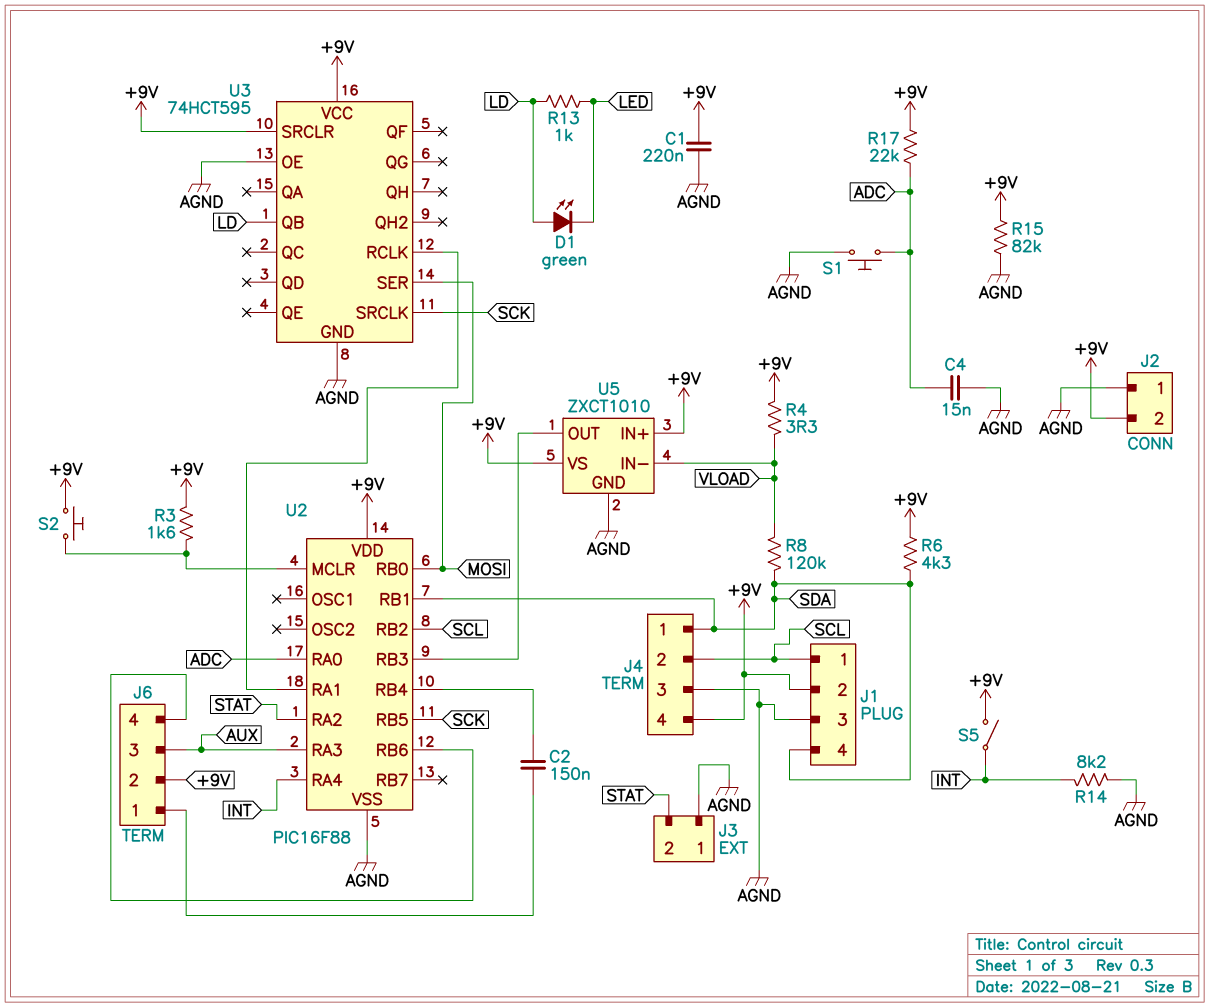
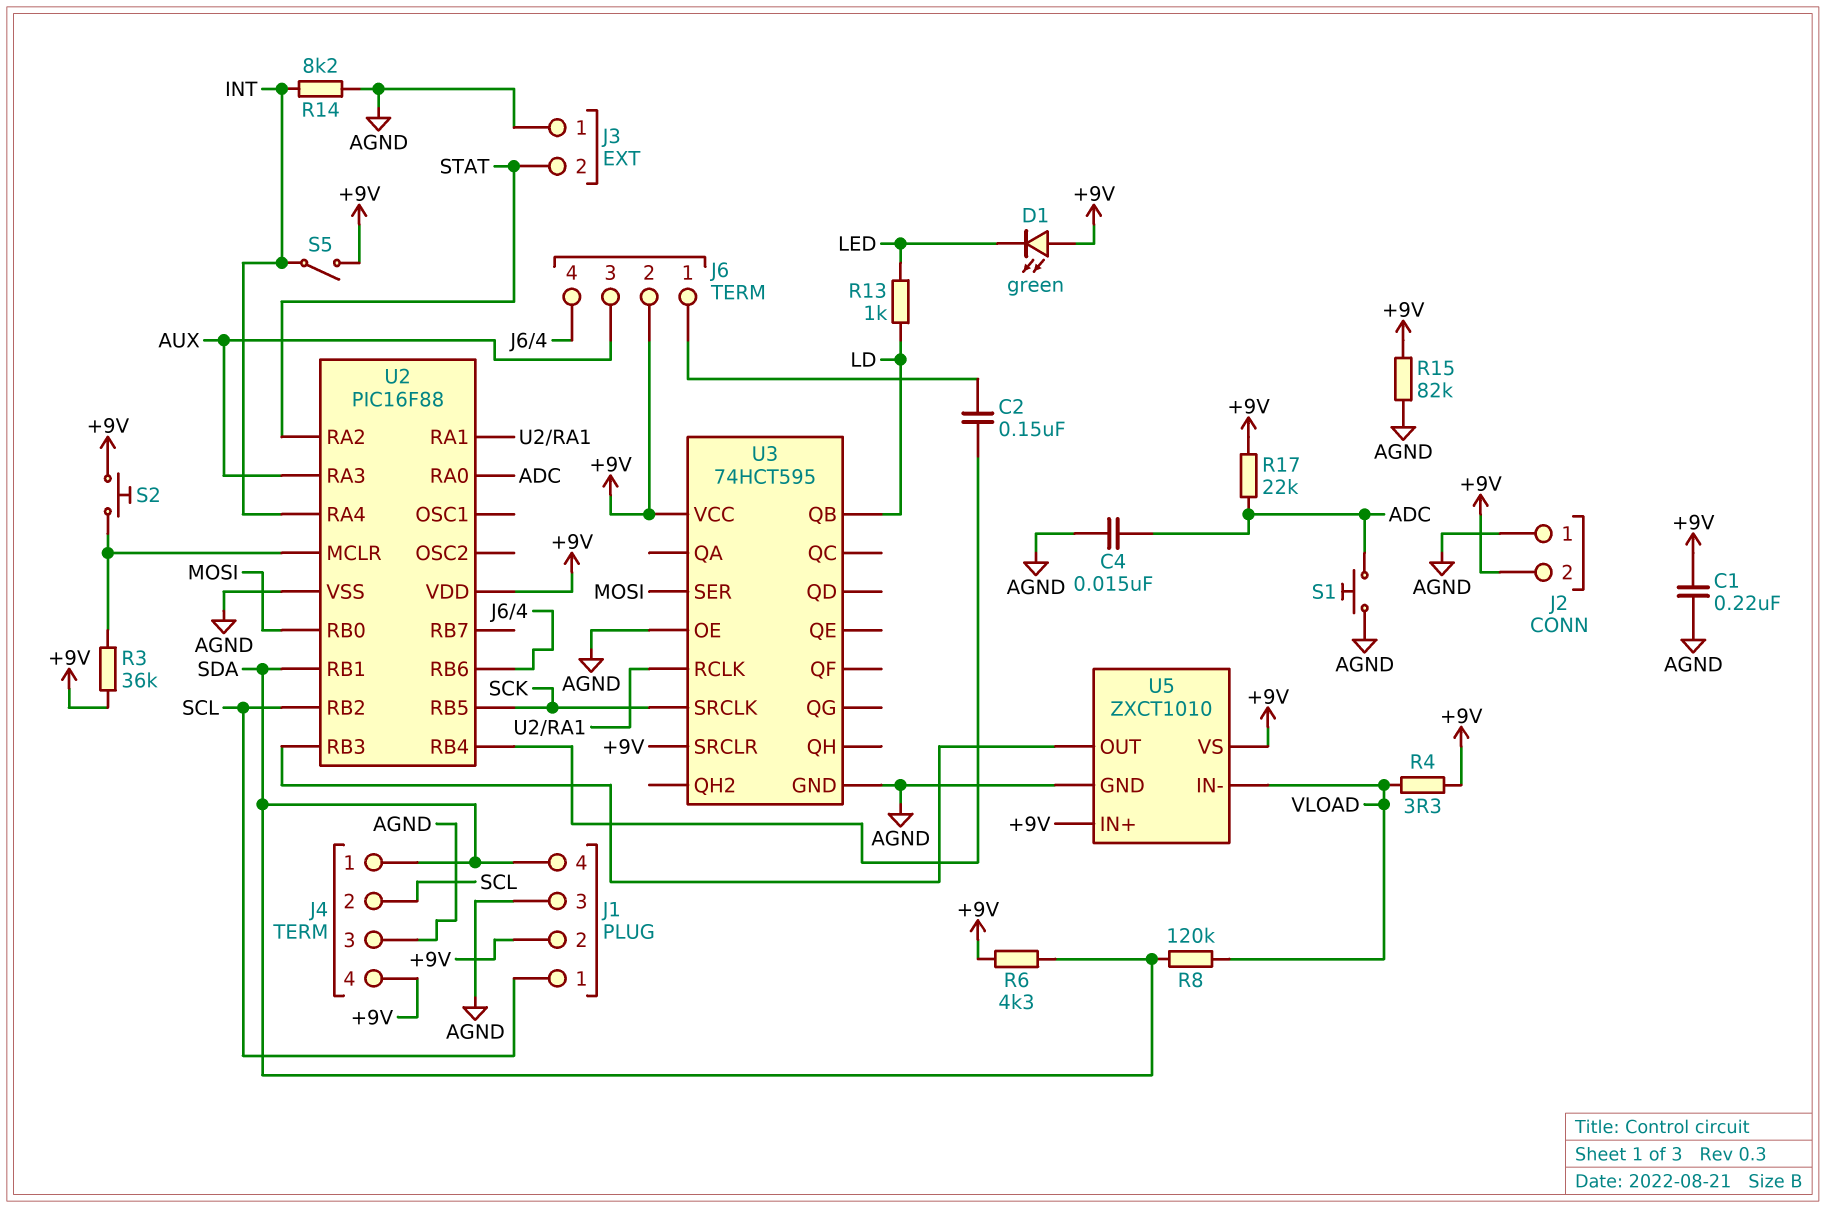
D1: LED green (A LD, K LED) -> LED green (A +9V, K LED)
R3: 1.6k (+9V, U2/MCLR) -> 36k (+9V, U2/MCLR)

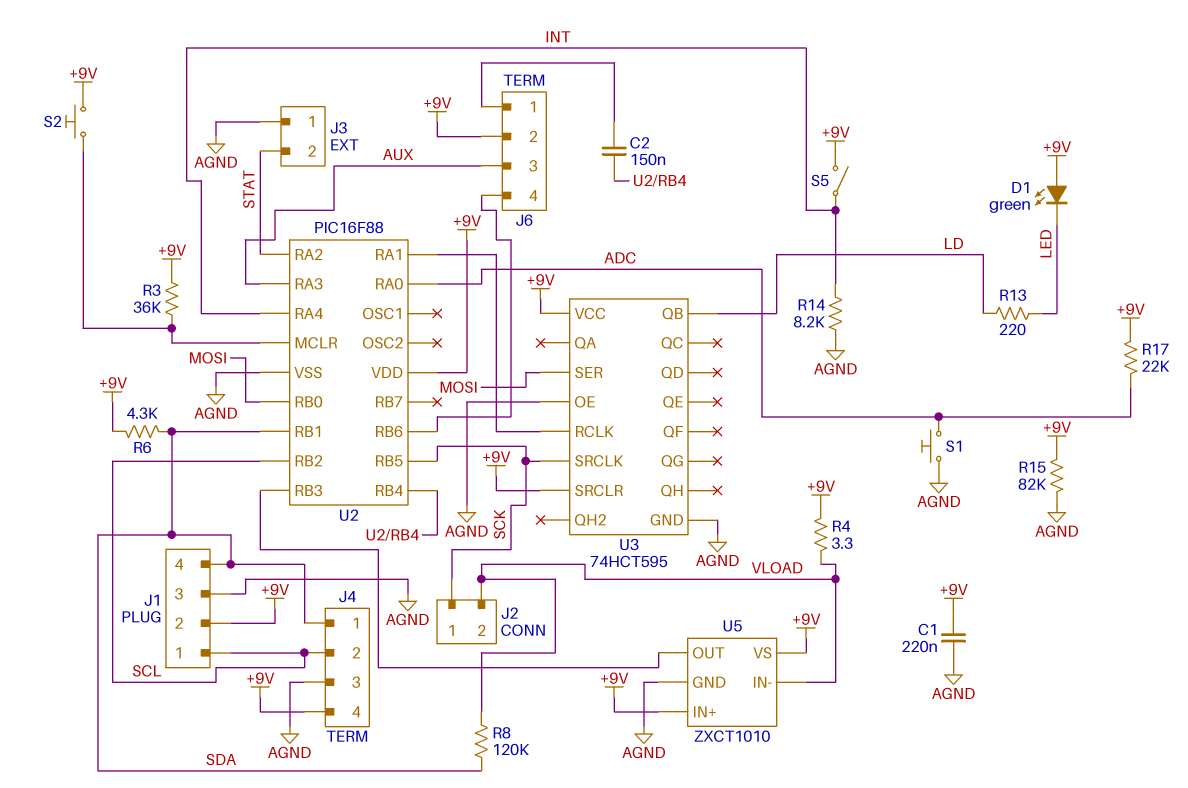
C4: 15nF (ADC, AGND) -> none
J2 pin 1: AGND -> SCK
J2 pin 2: +9V -> VLOAD
R13: 1k (LD, LED) -> 220 (LD, LED)

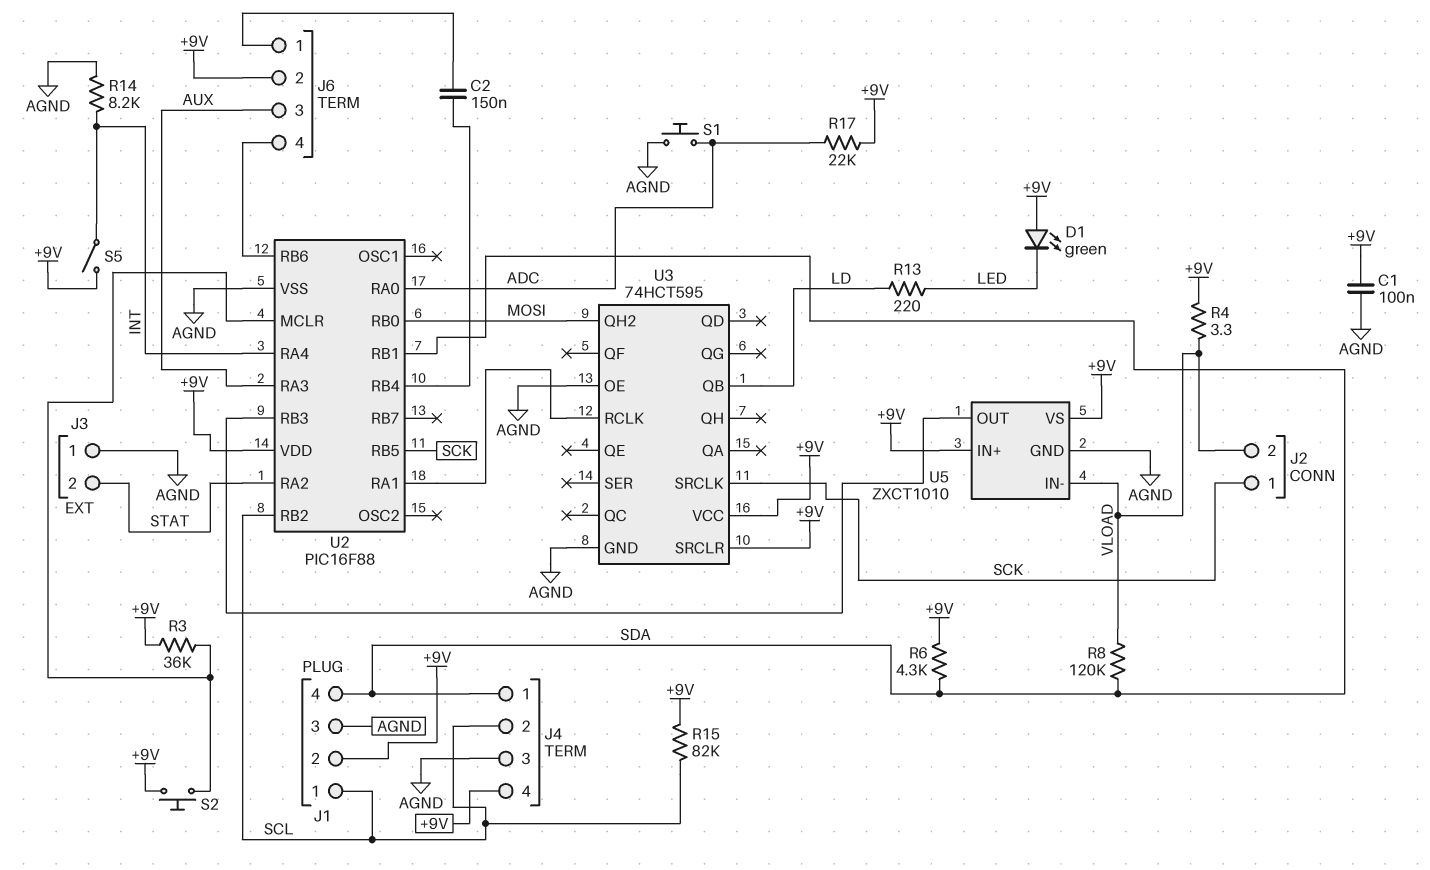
C1: 220nF (+9V, AGND) -> 100nF (+9V, AGND)
R15: 82k (+9V, AGND) -> 82k (+9V, SCL)
U3 pin QH2: none -> MOSI
U3 pin SER: MOSI -> none

